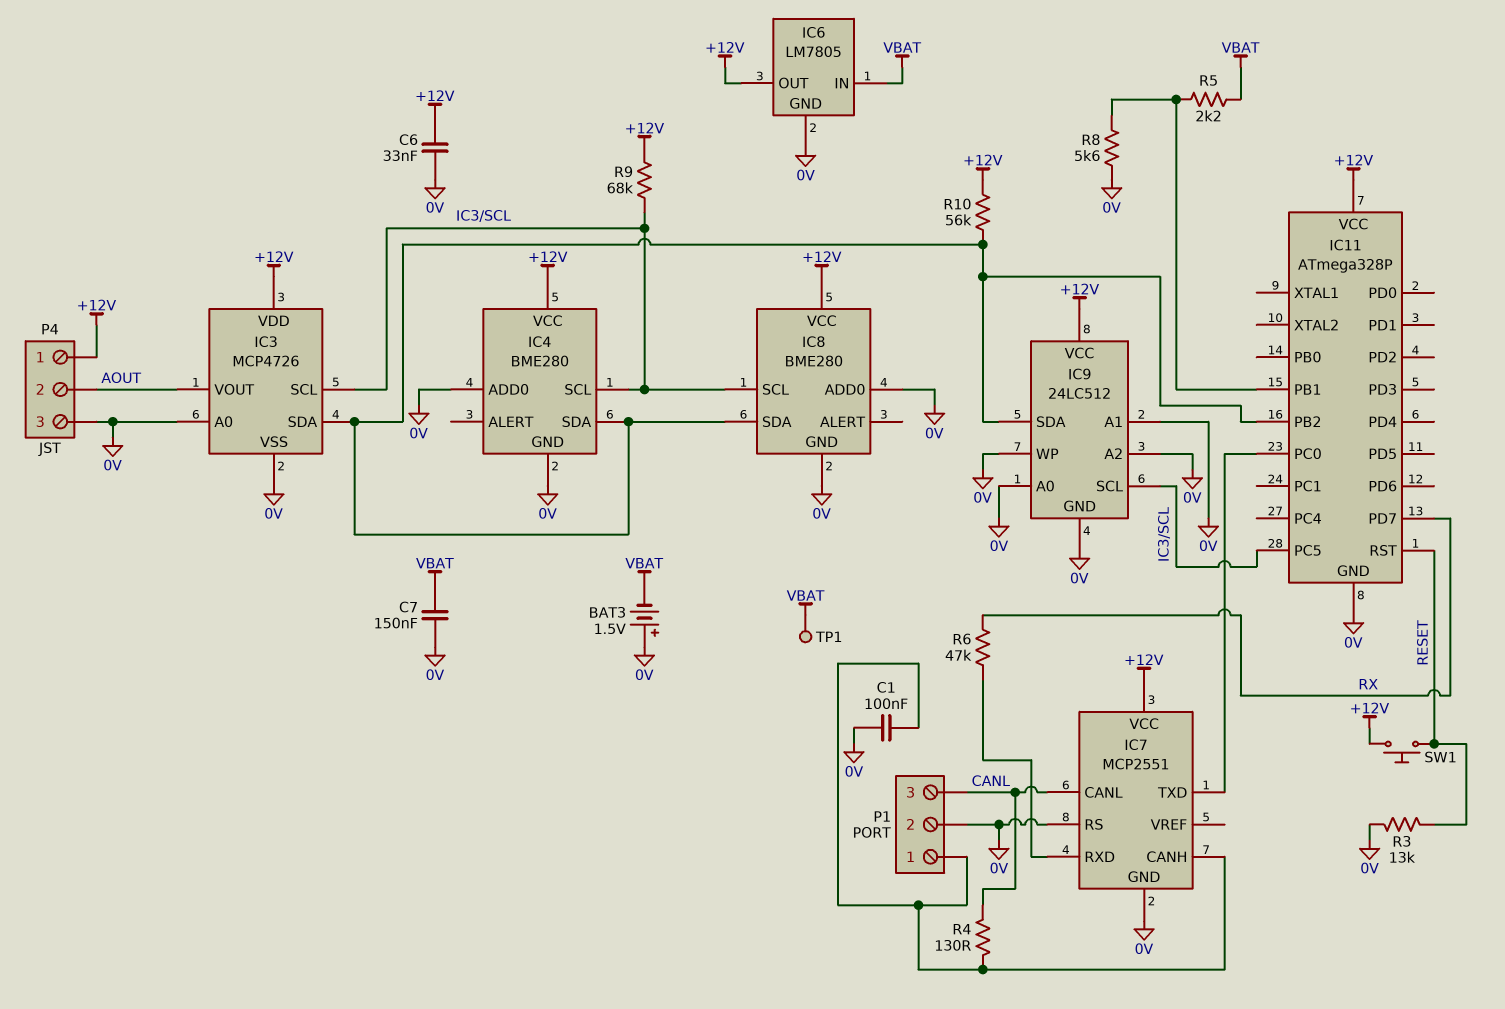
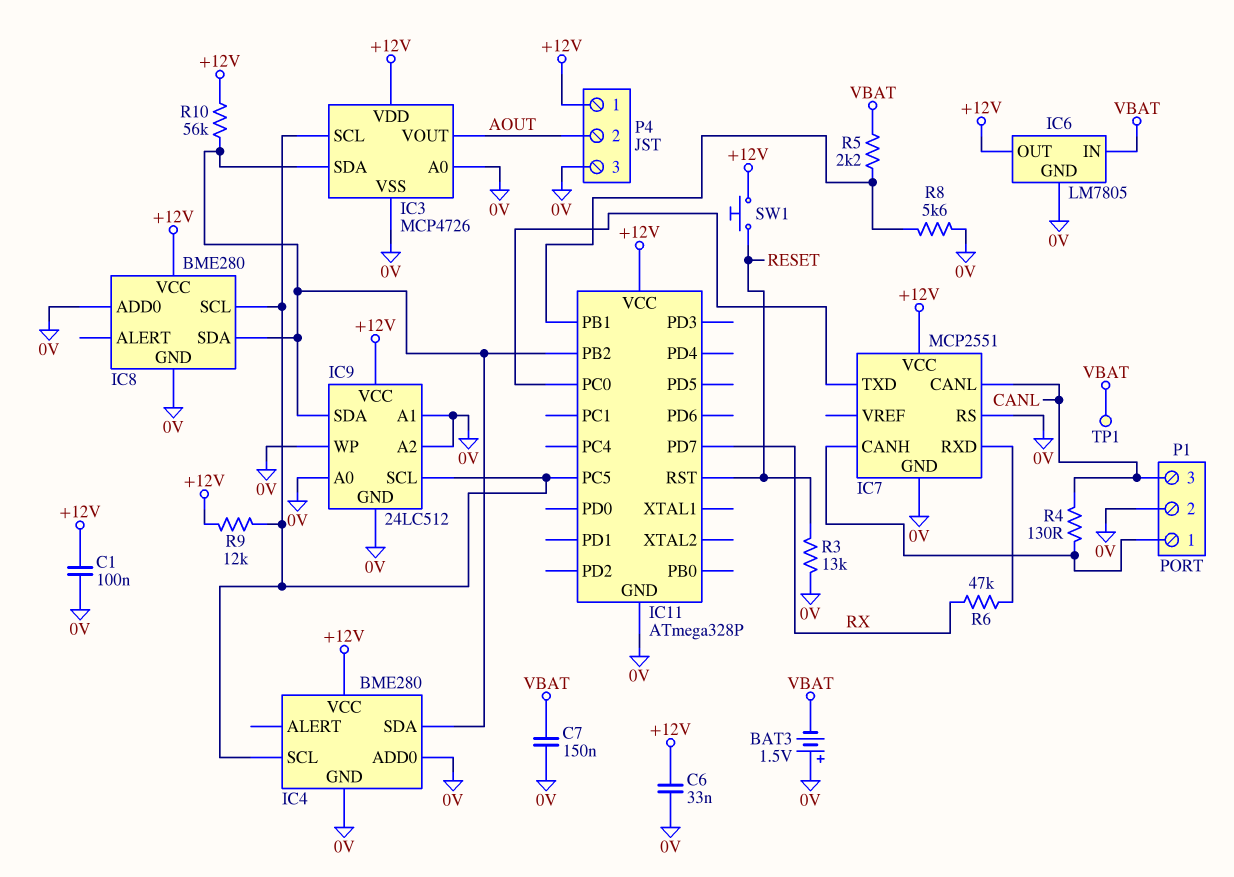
C1: 100nF (0V, IC7/CANH) -> 100nF (+12V, 0V)
R9: 68k (+12V, IC3/SCL) -> 12k (+12V, IC3/SCL)

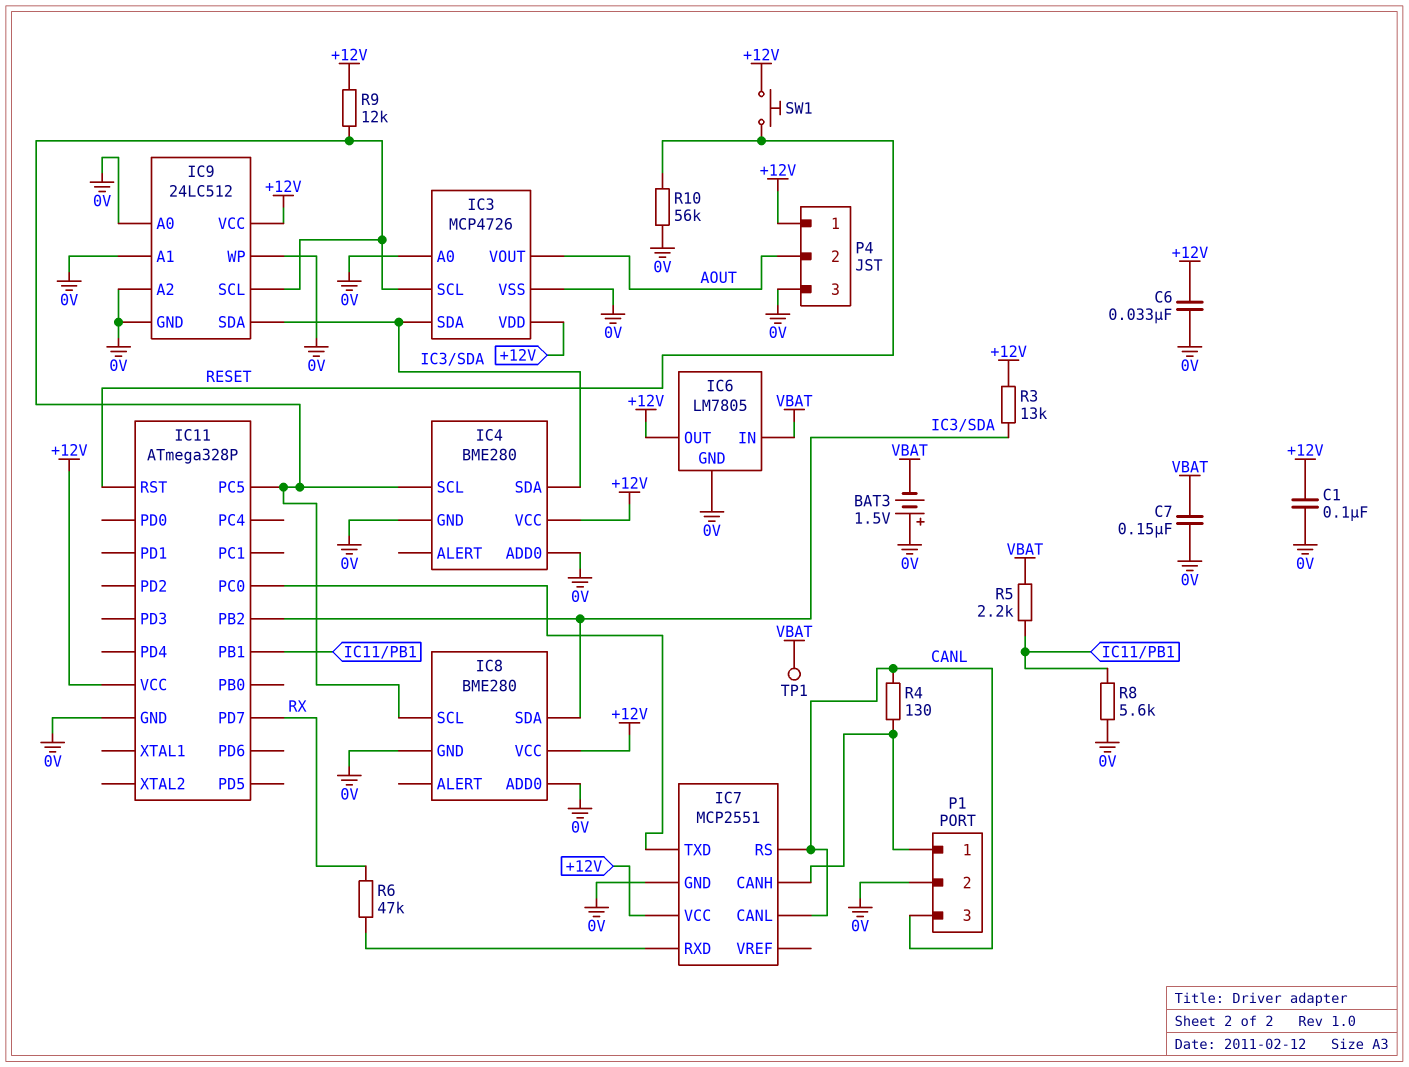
IC7 pin RS: 0V -> CANL
R3: 13k (0V, RESET) -> 13k (+12V, IC3/SDA)
R10: 56k (+12V, IC3/SDA) -> 56k (0V, RESET)

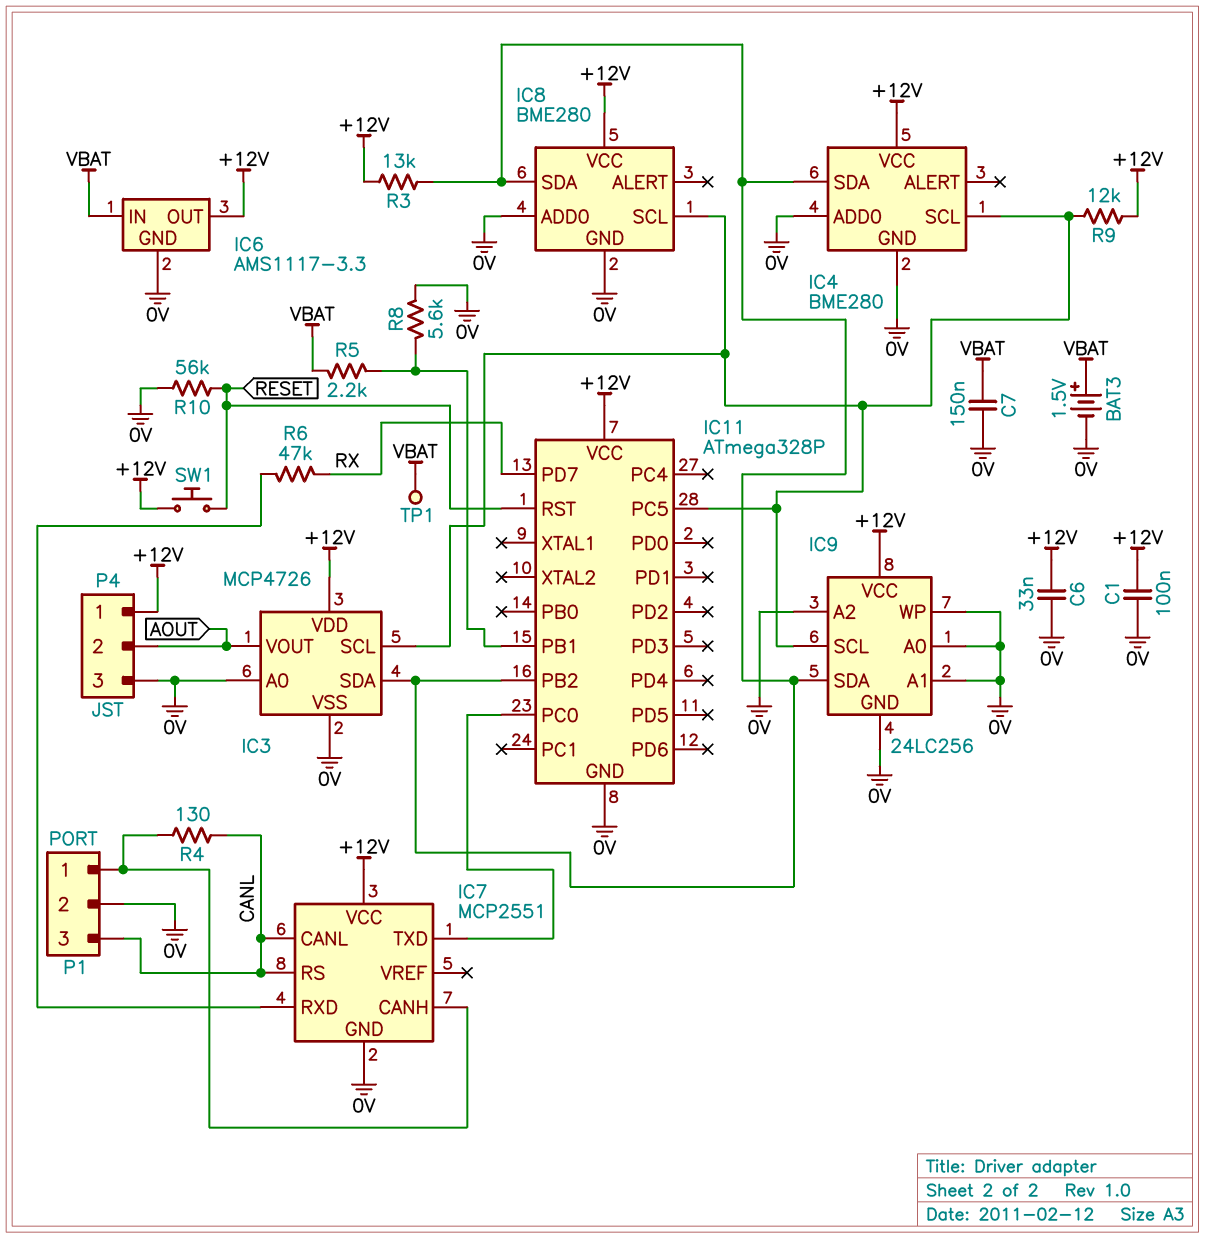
BAT3: 1.5V (plus 0V, minus VBAT) -> 1.5V (plus VBAT, minus 0V)
IC6: LM7805 -> AMS1117-3.3
IC9: 24LC512 -> 24LC256

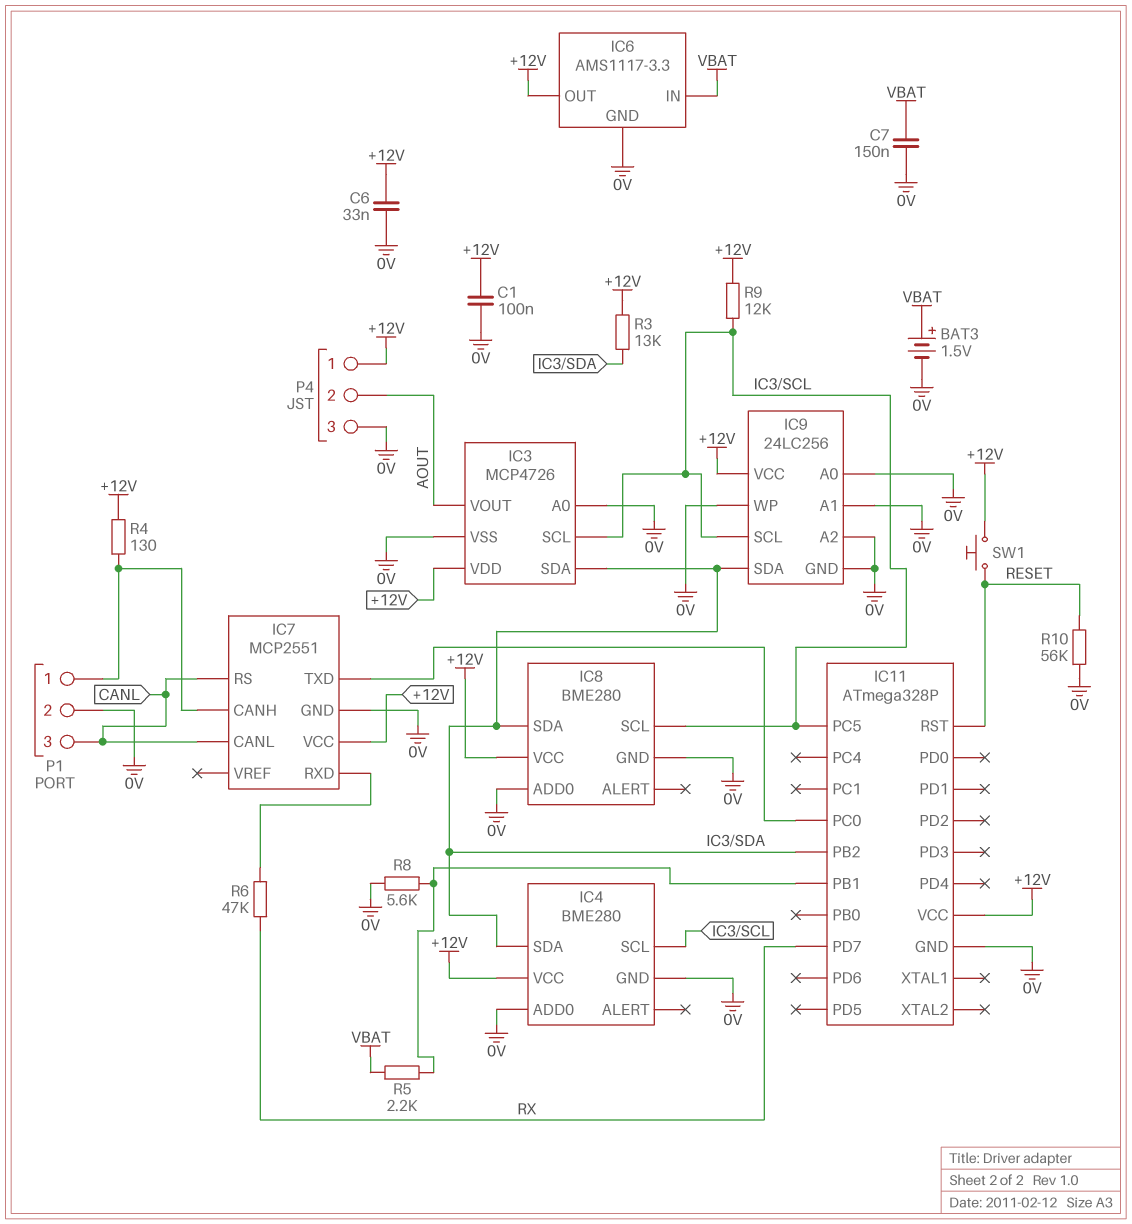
R4: 130 (CANL, IC7/CANH) -> 130 (+12V, IC7/CANH)
TP1: test point (VBAT) -> none

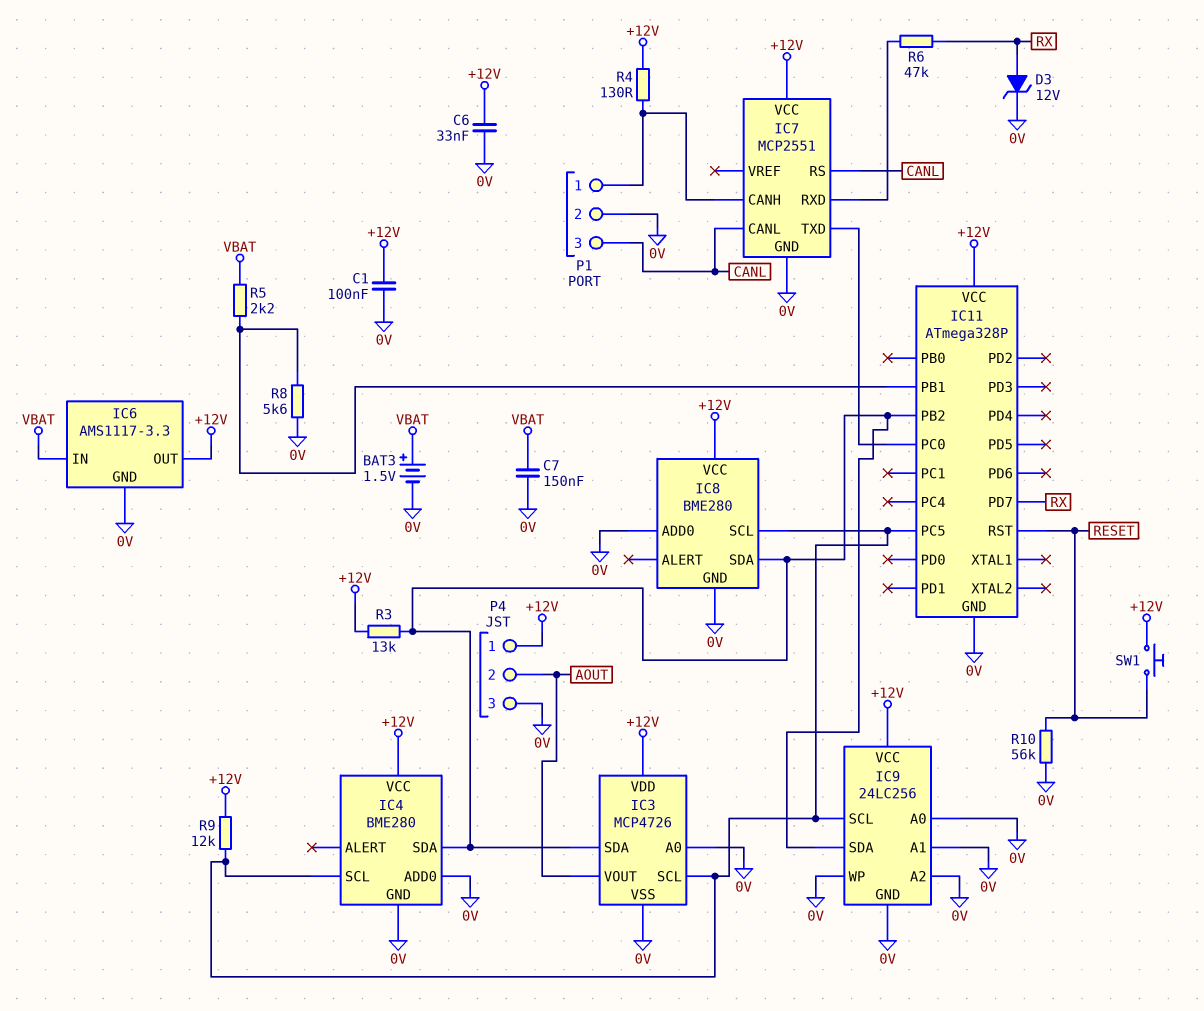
D3: none -> zener 12V (A RX, K 0V)

